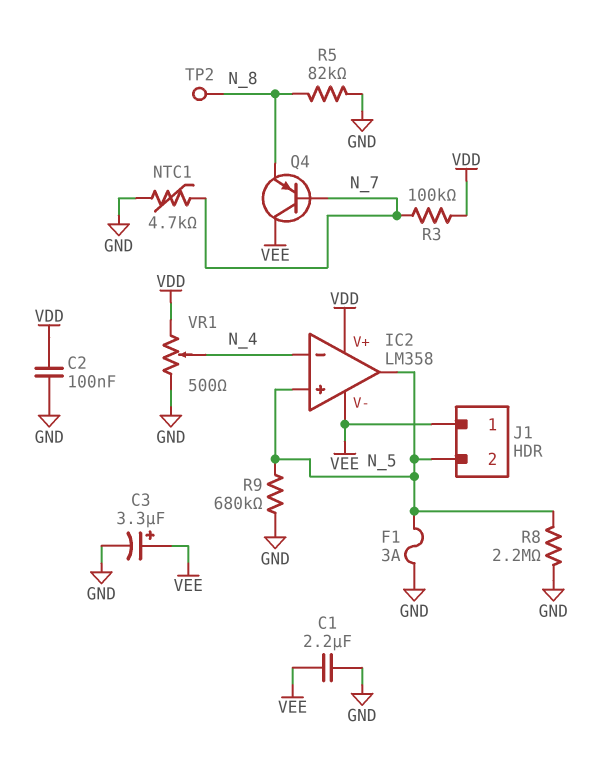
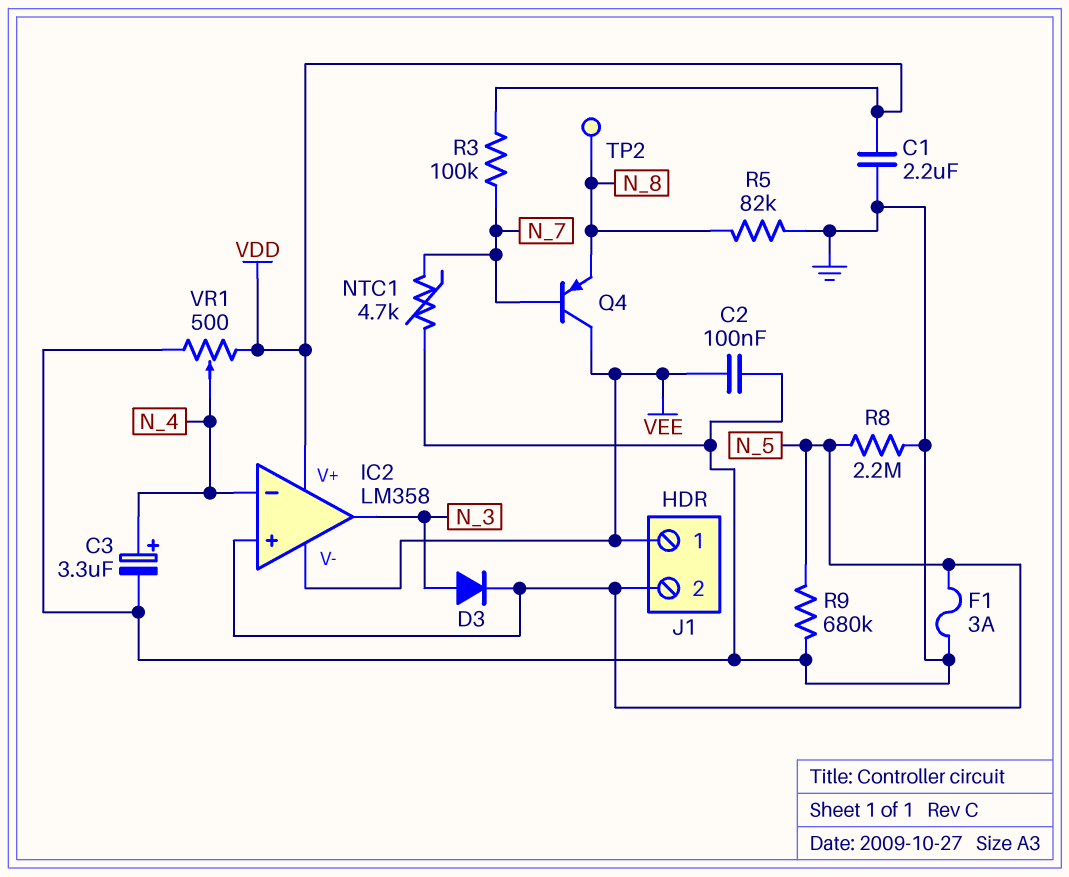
C1: 2.2uF (GND, VEE) -> 2.2uF (GND, VDD)
C2: 100nF (GND, VDD) -> 100nF (GND, VEE)
C3: 3.3uF (plus VEE, minus GND) -> 3.3uF (plus N_4, minus GND)
D3: none -> diode (A N_3, K N_5)
IC2 pin out: N_5 -> N_3

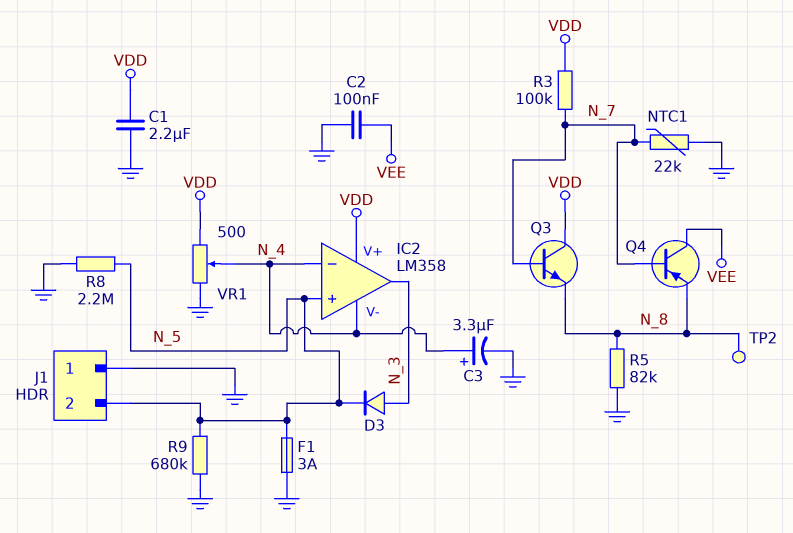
IC2 pin V-: VEE -> N_4
J1 pin 1: VEE -> GND
NTC1: 4.7k (GND, N_7) -> 22k (GND, N_7)
Q3: none -> NPN (B N_7, C VDD, E N_8)

